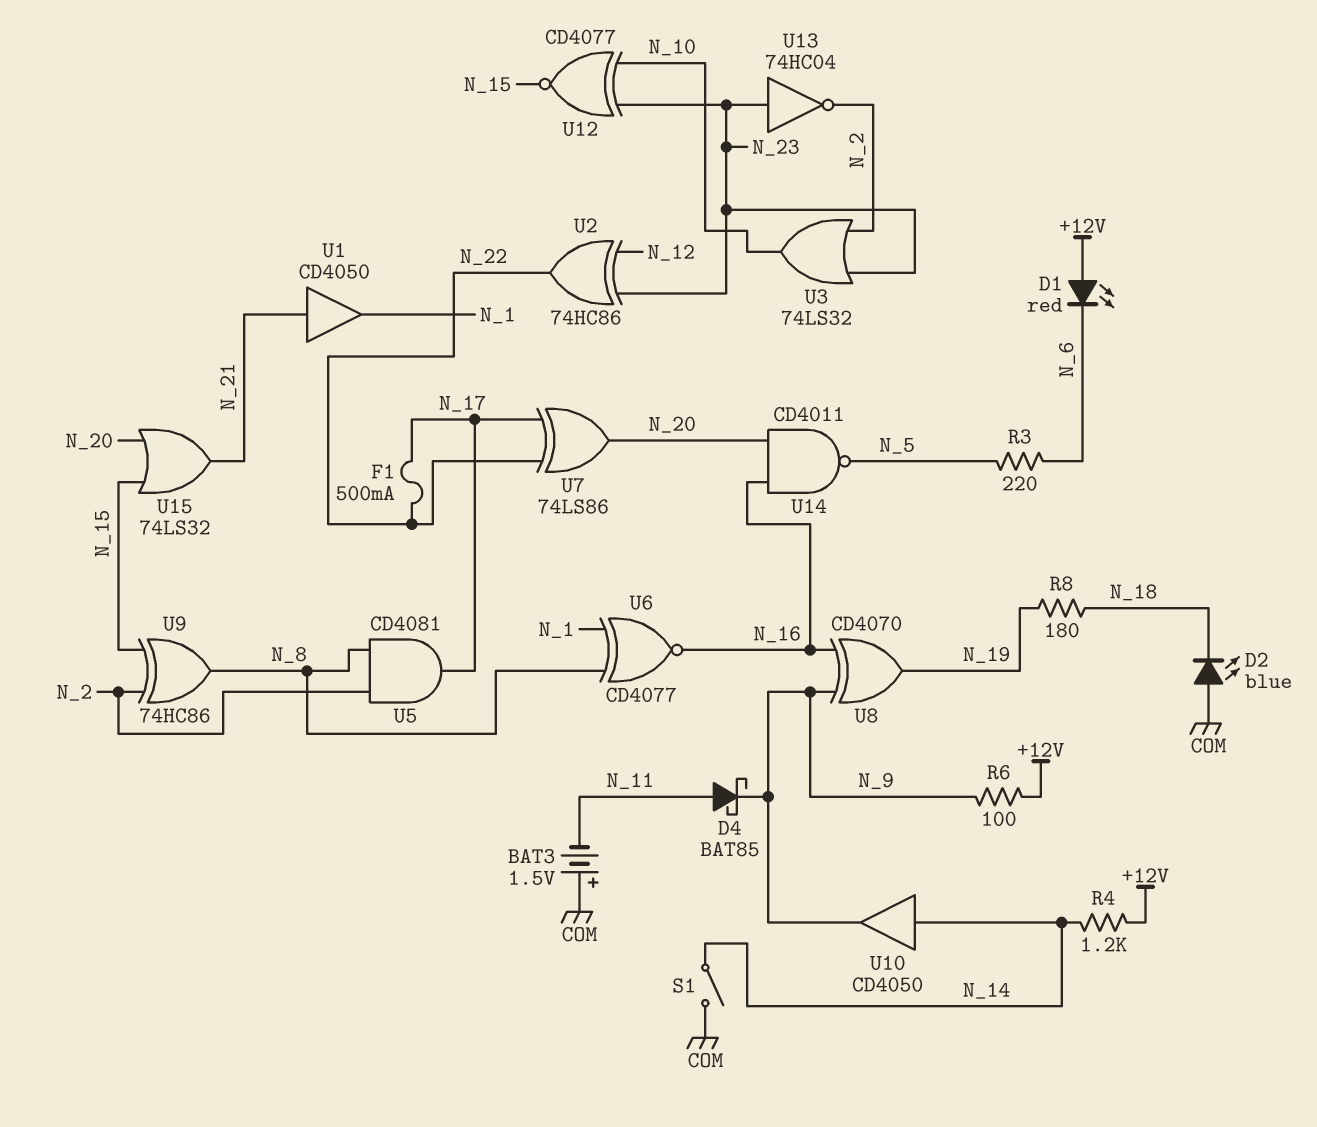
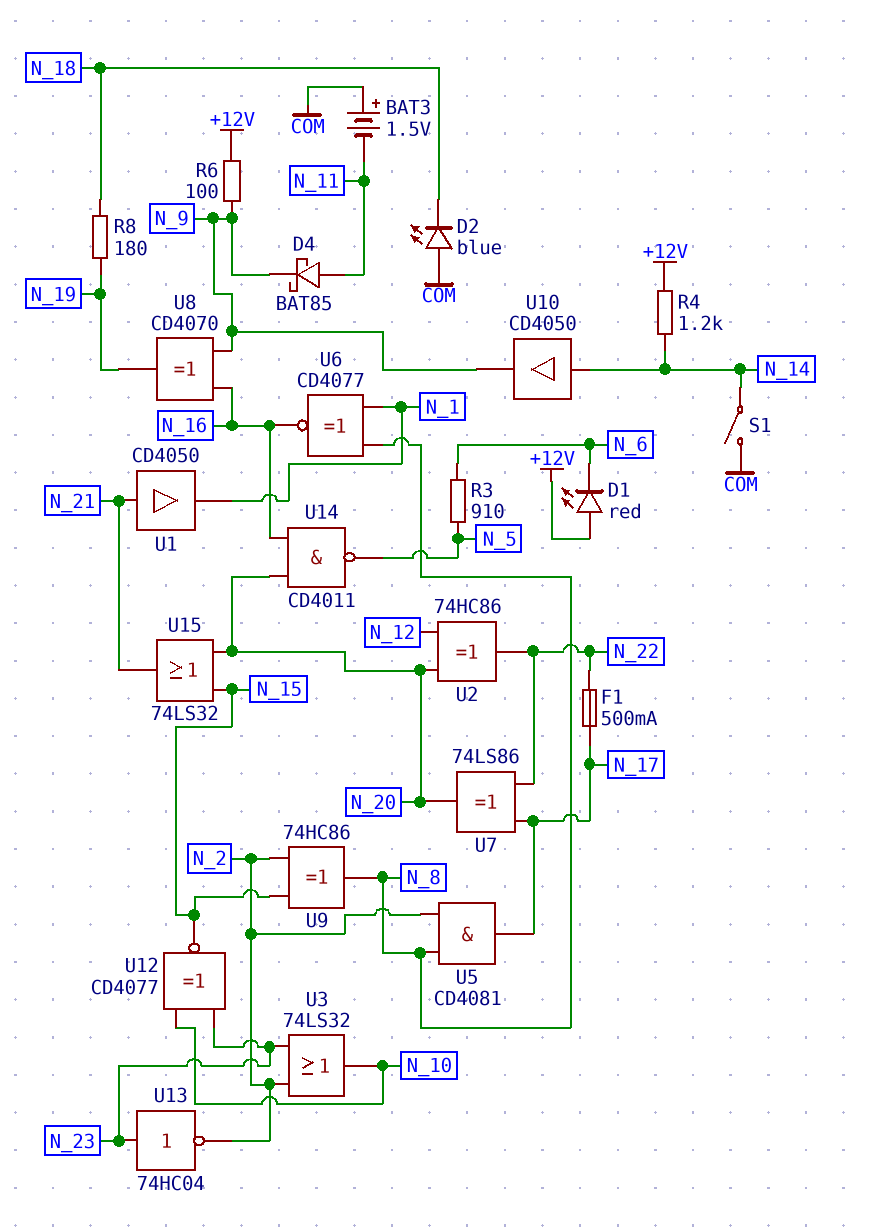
R3: 220 (N_5, N_6) -> 910 (N_5, N_6)
U2: XOR 74HC86 (in N_12, in N_23, out N_22) -> XOR 74HC86 (in N_12, in N_20, out N_22)

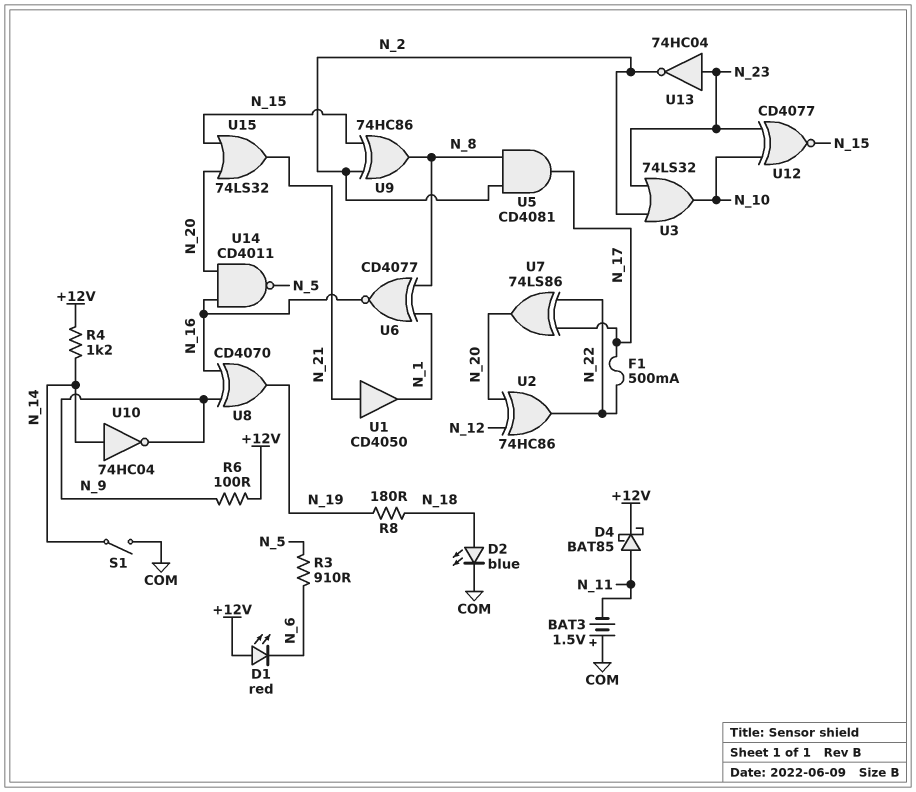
D2: LED blue (A COM, K N_18) -> LED blue (A N_18, K COM)
D4: schottky BAT85 (A N_11, K N_9) -> schottky BAT85 (A N_11, K +12V)
U10: buffer CD4050 (in N_14, out N_9) -> NOT 74HC04 (in N_14, out N_9)

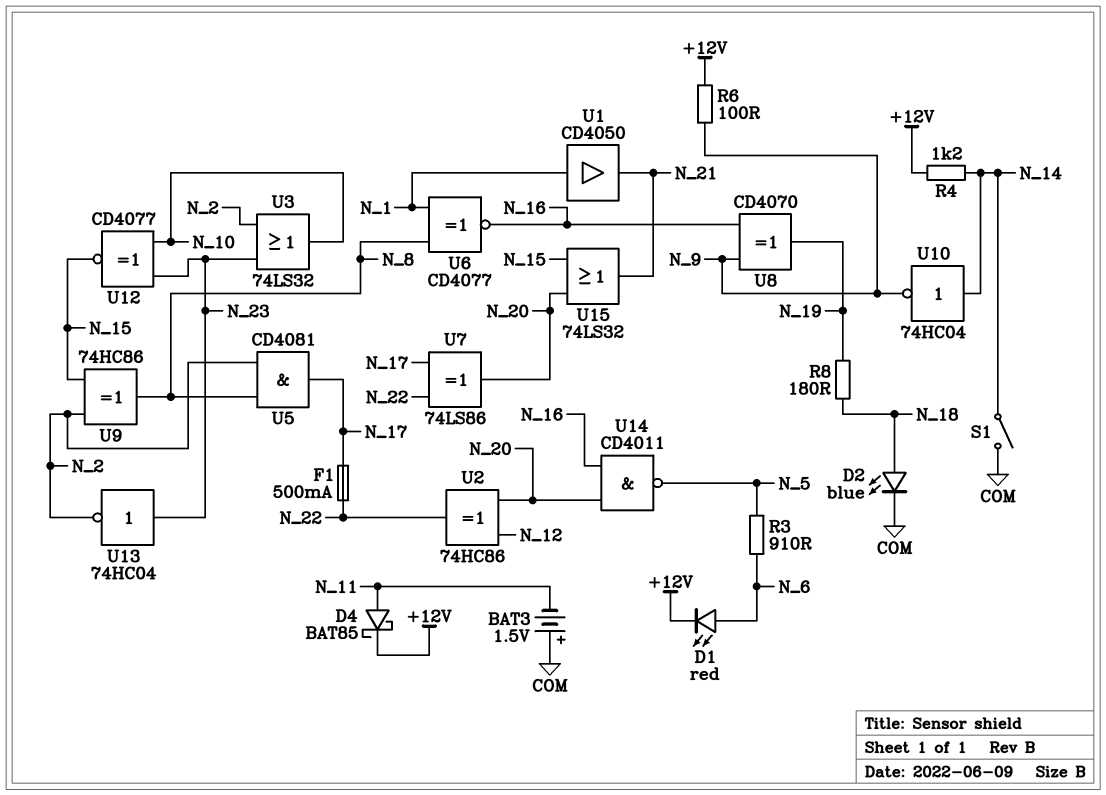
D1: LED red (A +12V, K N_6) -> LED red (A N_6, K +12V)
U1: buffer CD4050 (in N_21, out N_1) -> buffer CD4050 (in N_1, out N_21)

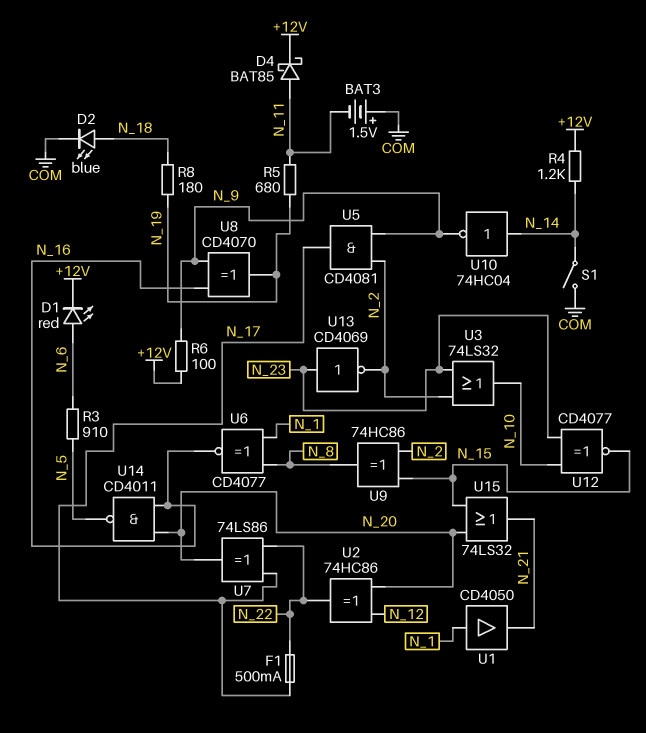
R5: none -> 680 (N_11, N_19)
U5: AND CD4081 (in N_2, in N_8, out N_17) -> AND CD4081 (in N_2, in N_9, out N_17)
U13: NOT 74HC04 (in N_23, out N_2) -> NOT CD4069 (in N_23, out N_2)

